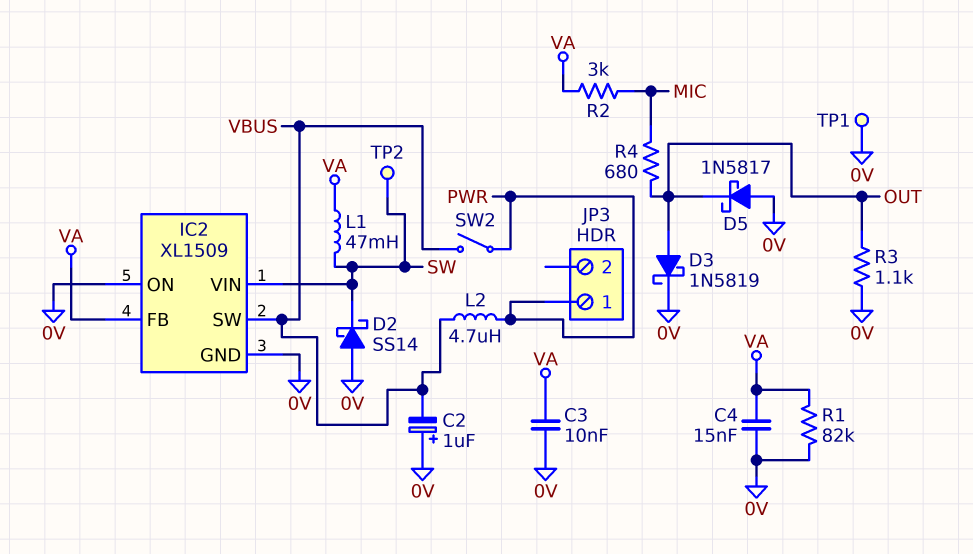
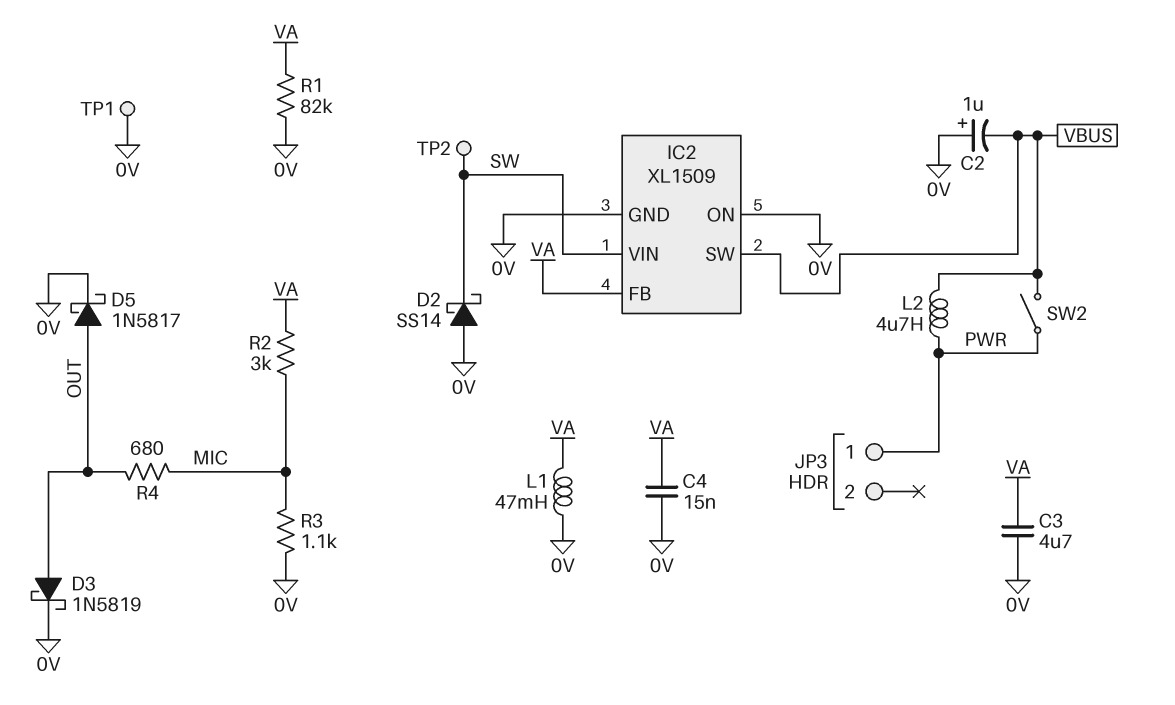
C3: 10nF (0V, VA) -> 4.7uF (0V, VA)
D5: schottky 1N5817 (A 0V, K OUT) -> schottky 1N5817 (A OUT, K 0V)
L1: 47mH (SW, VA) -> 47mH (0V, VA)
R3: 1.1k (0V, OUT) -> 1.1k (0V, MIC)

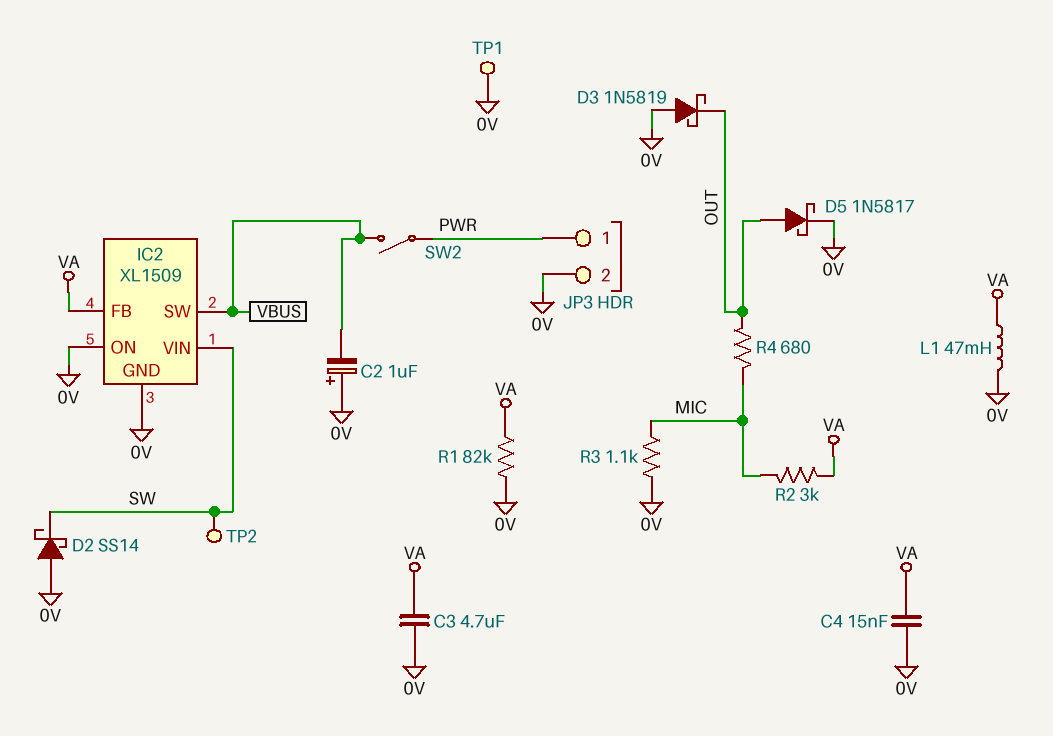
D3: schottky 1N5819 (A OUT, K 0V) -> schottky 1N5819 (A 0V, K OUT)
JP3 pin 2: none -> 0V
L2: 4.7uH (PWR, VBUS) -> none

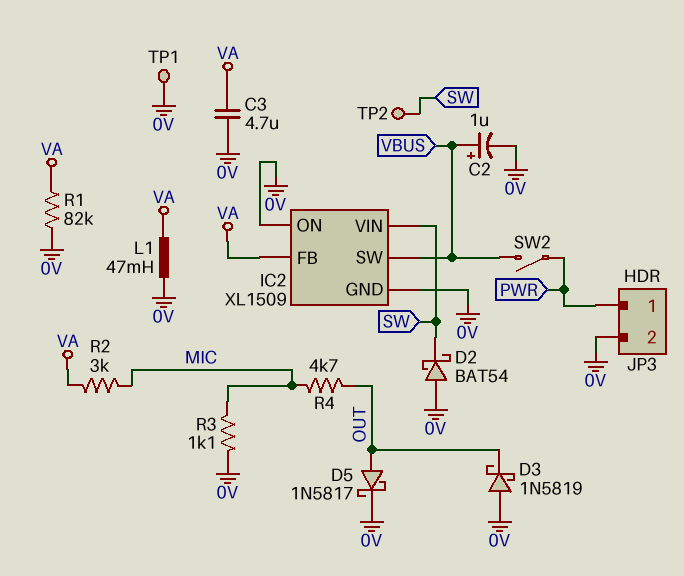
C2: 1uF (plus 0V, minus VBUS) -> 1uF (plus VBUS, minus 0V)
C4: 15nF (0V, VA) -> none
D2: schottky SS14 (A 0V, K SW) -> schottky BAT54 (A 0V, K SW)
R4: 680 (MIC, OUT) -> 4.7k (MIC, OUT)

